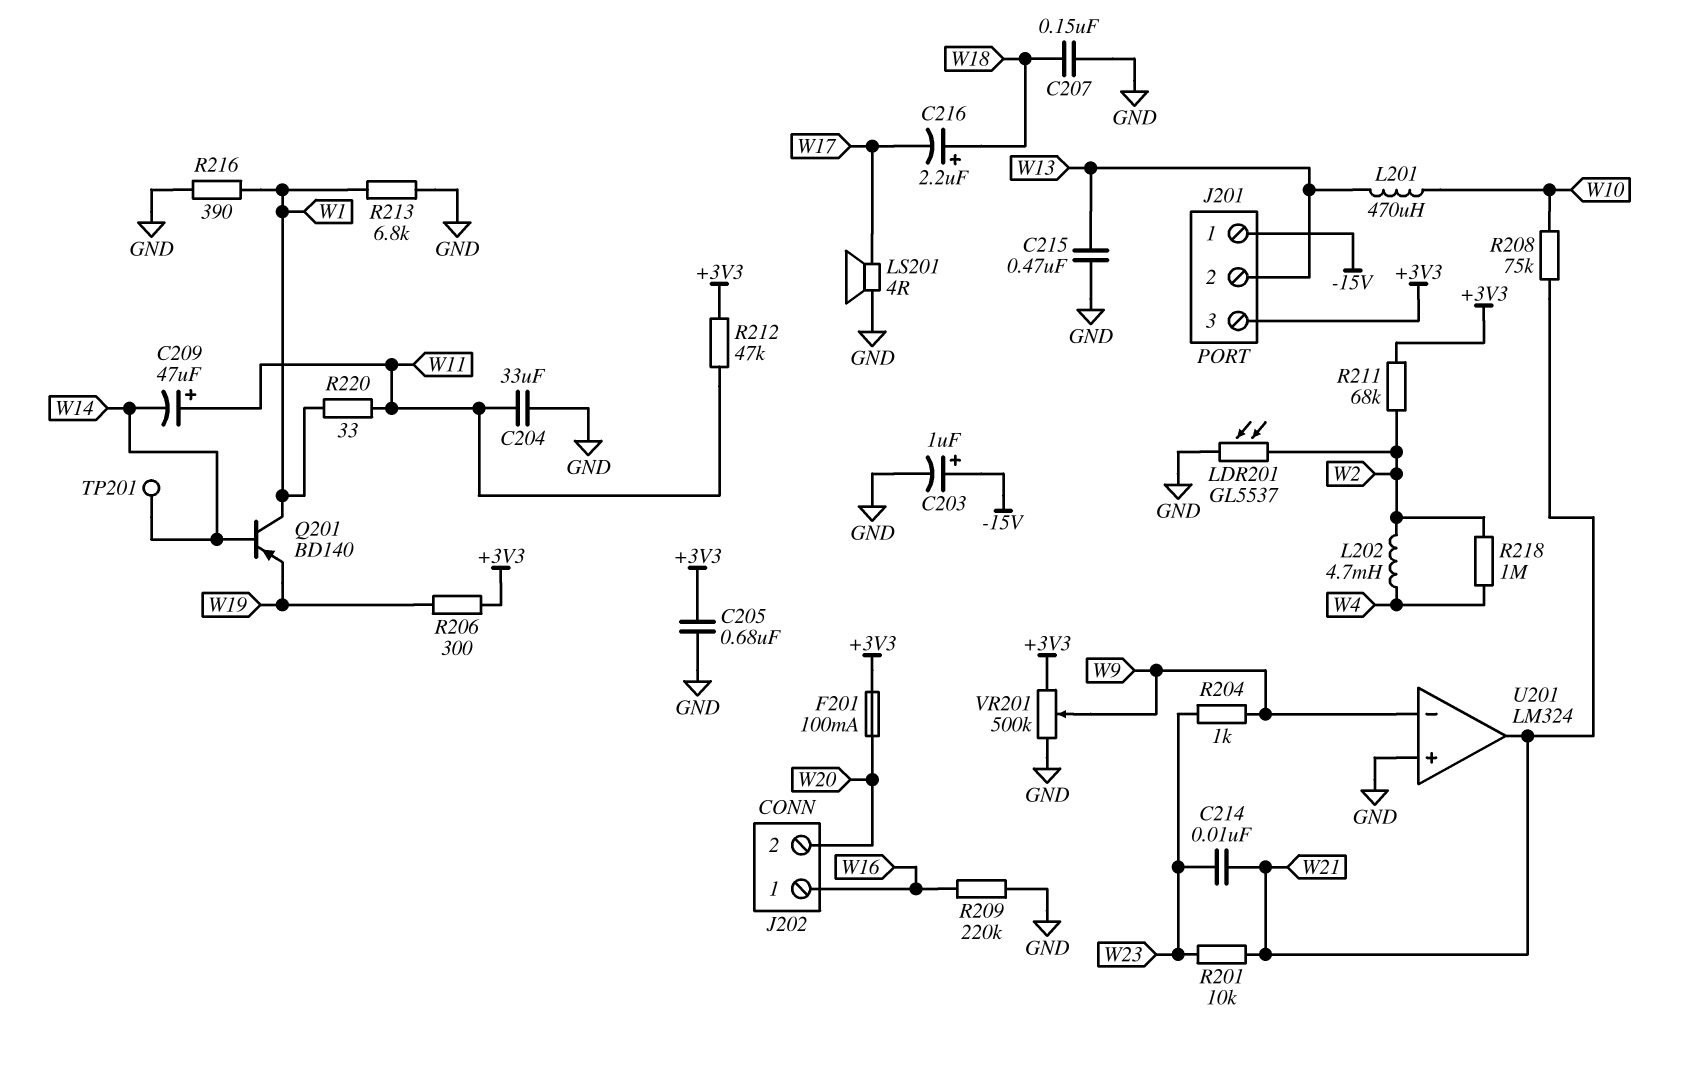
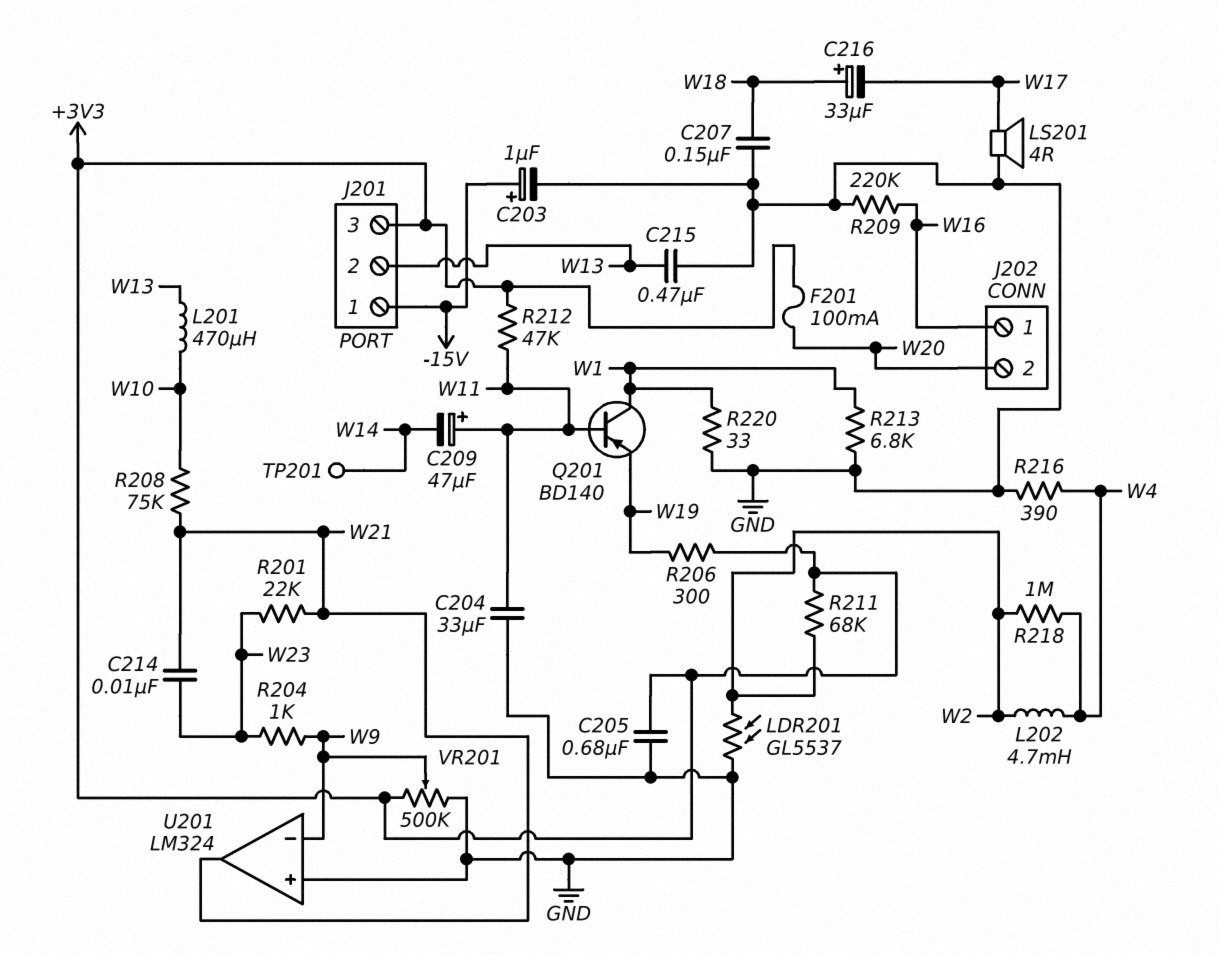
C216: 2.2uF (plus W18, minus W17) -> 33uF (plus W18, minus W17)
Q201: PNP BD140 (B W14, C W1, E W19) -> PNP BD140 (B W11, C W1, E W19)
R201: 10k (W21, W23) -> 22k (W21, W23)
R216: 390 (GND, W1) -> 390 (GND, W4)
R220: 33 (W1, W11) -> 33 (GND, W1)

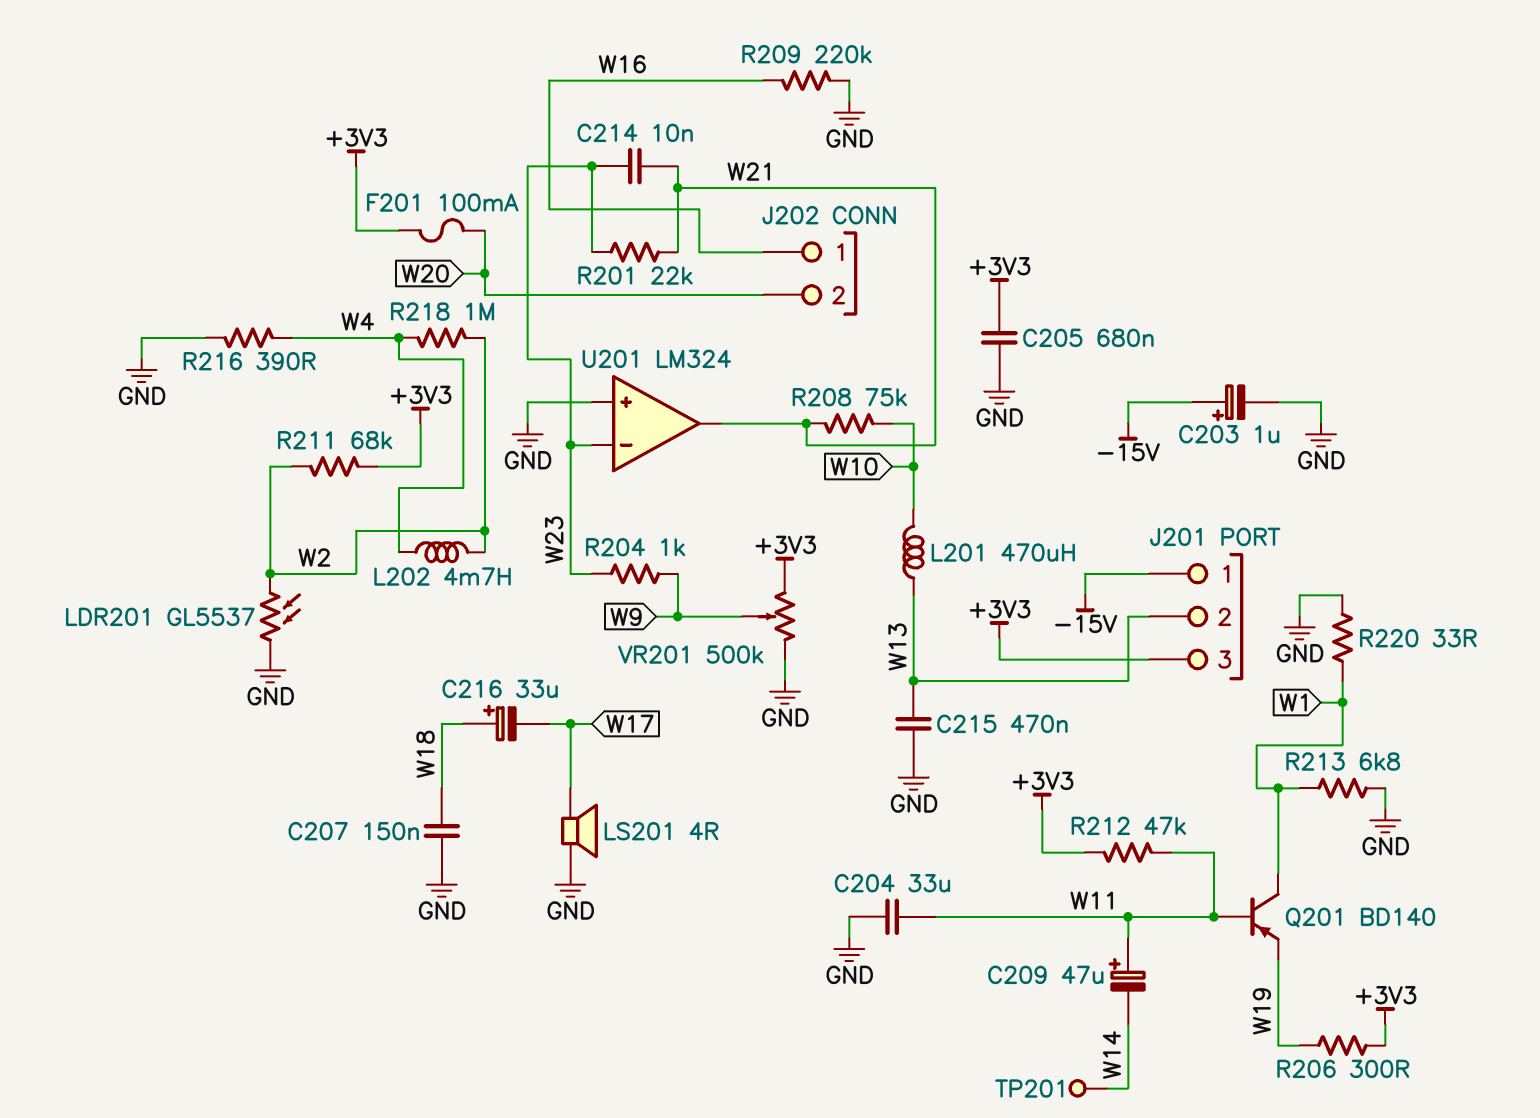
U201 pin in-: W9 -> W23

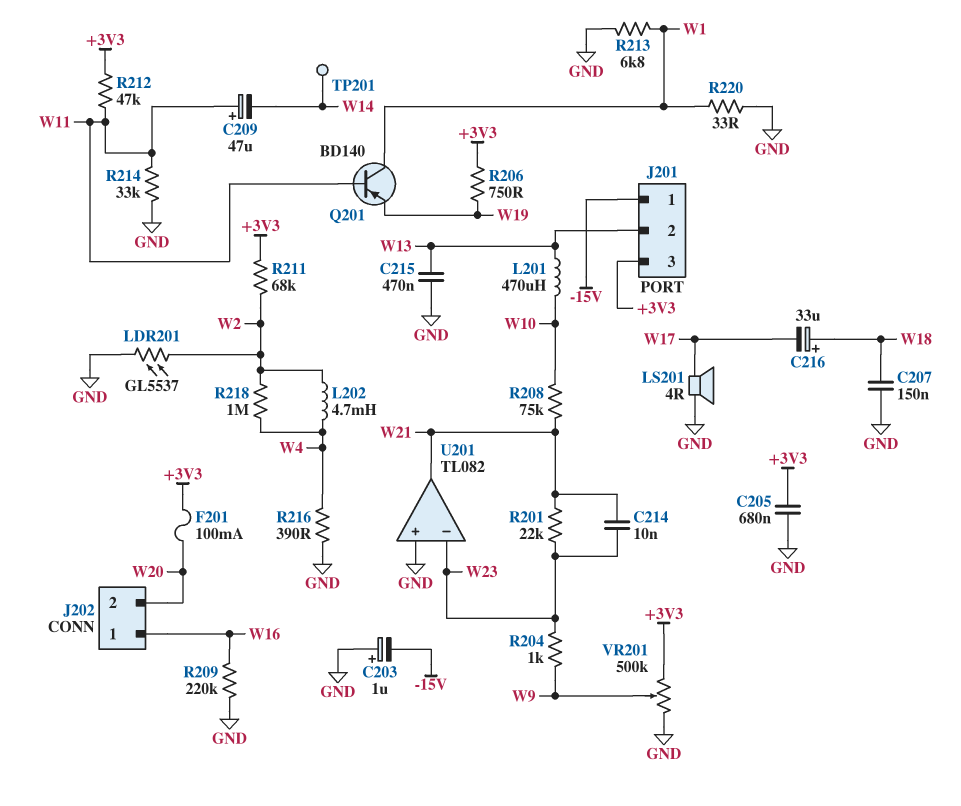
C203: 1uF (plus -15V, minus GND) -> 1uF (plus GND, minus -15V)
C204: 33uF (GND, W11) -> none
R206: 300 (+3V3, W19) -> 750 (+3V3, W19)
R214: none -> 33k (GND, W11)
U201: LM324 -> TL082

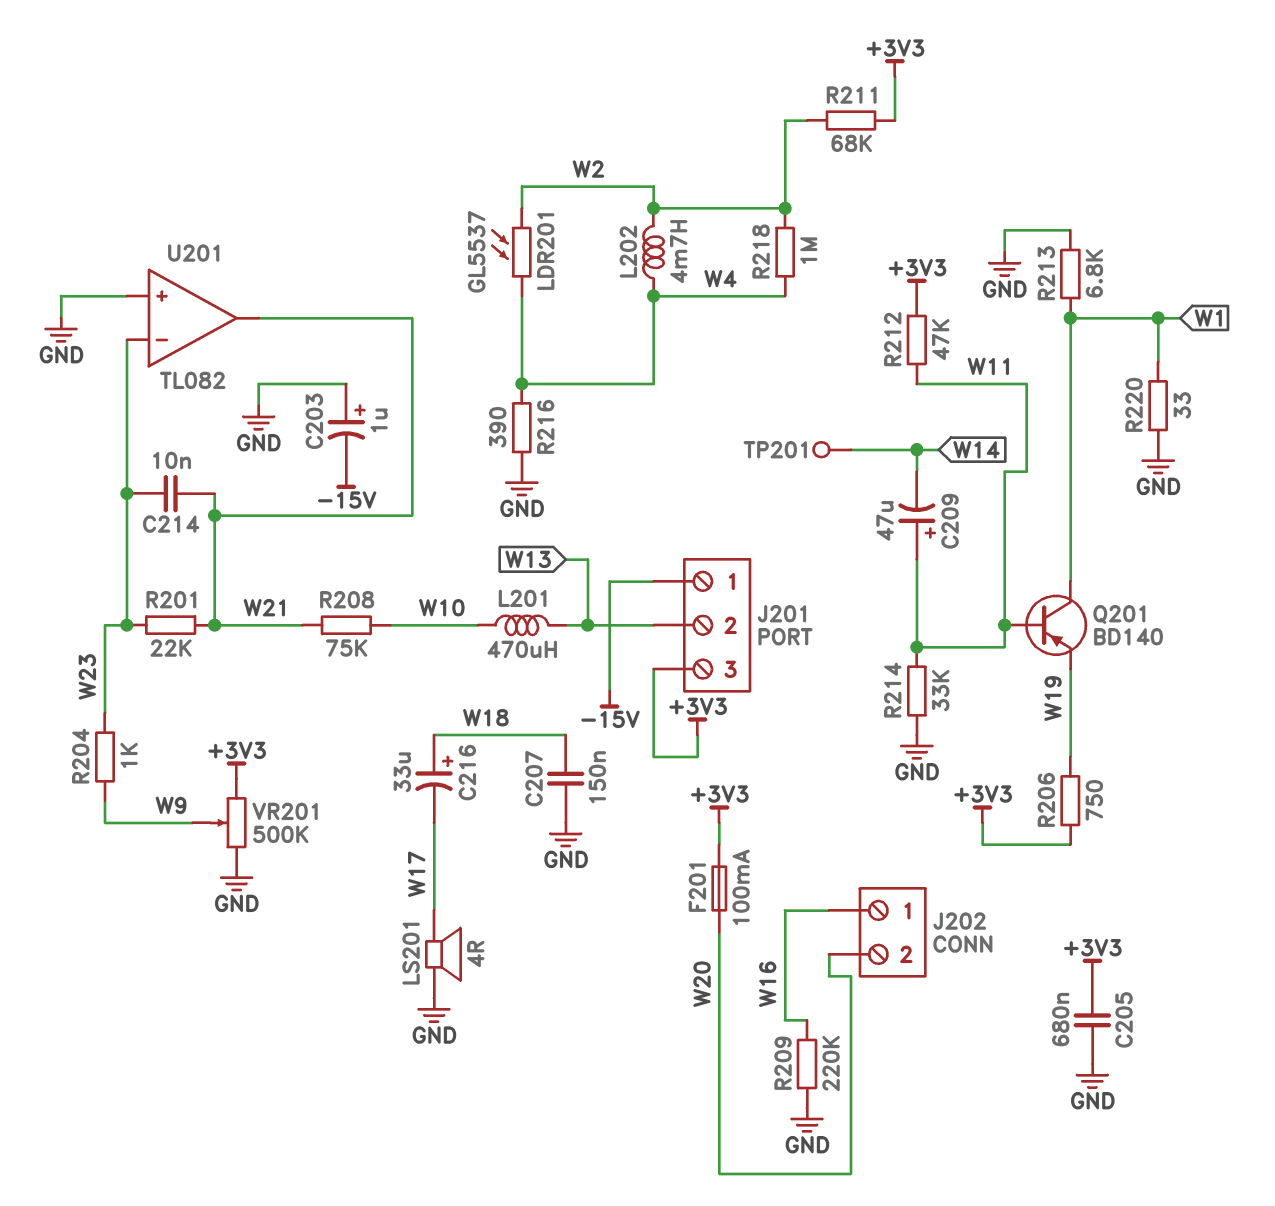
C215: 470nF (GND, W13) -> none
LDR201: GL5537 (GND, W2) -> GL5537 (W2, W4)

